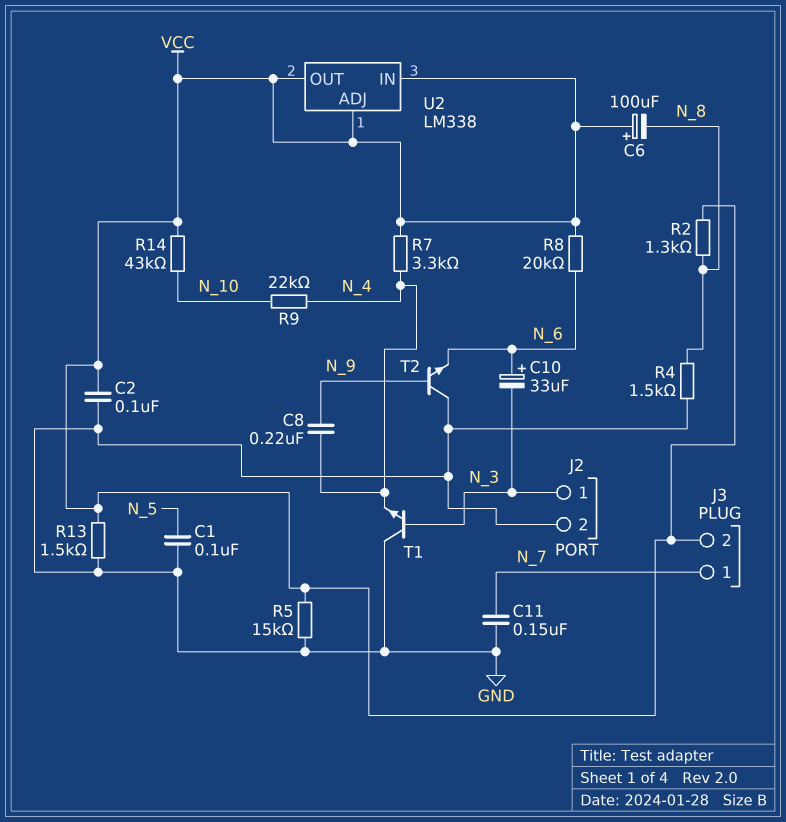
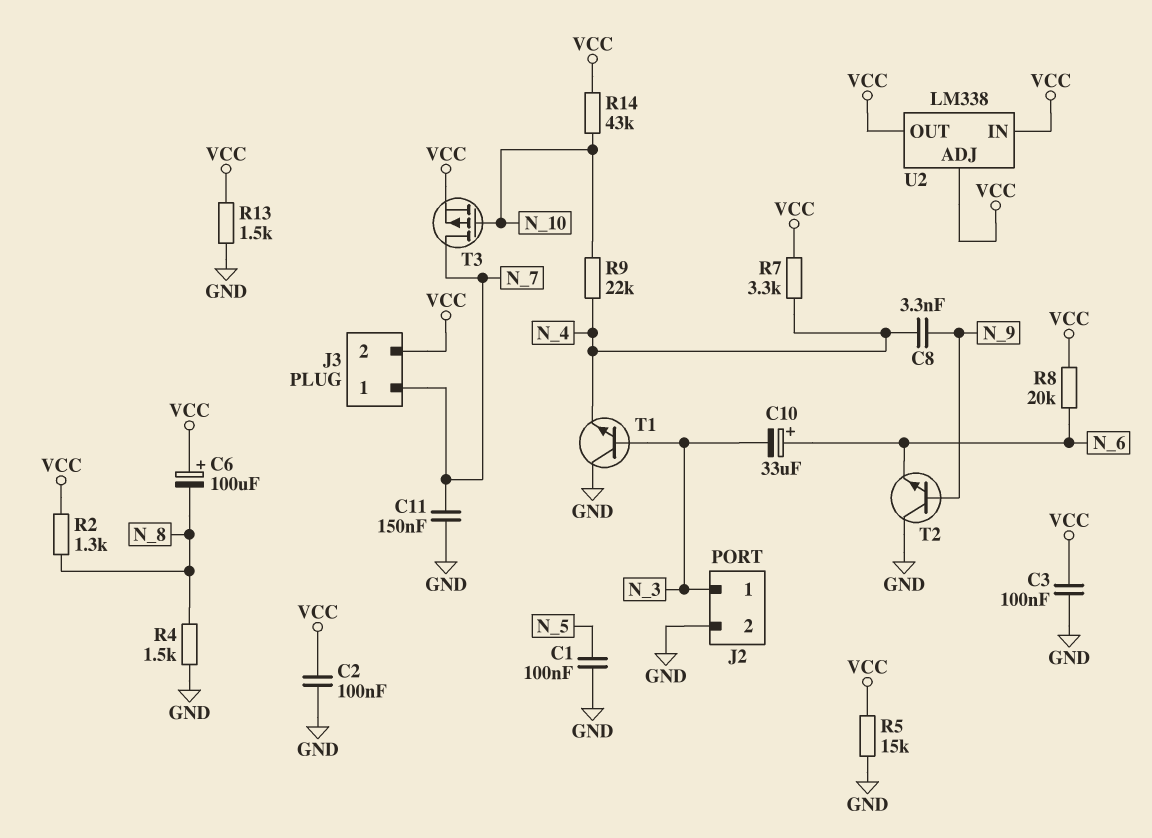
C3: none -> 100nF (GND, VCC)
C8: 220nF (N_4, N_9) -> 3.3nF (N_4, N_9)
T3: none -> PMOS (G N_10, D N_7, S VCC)

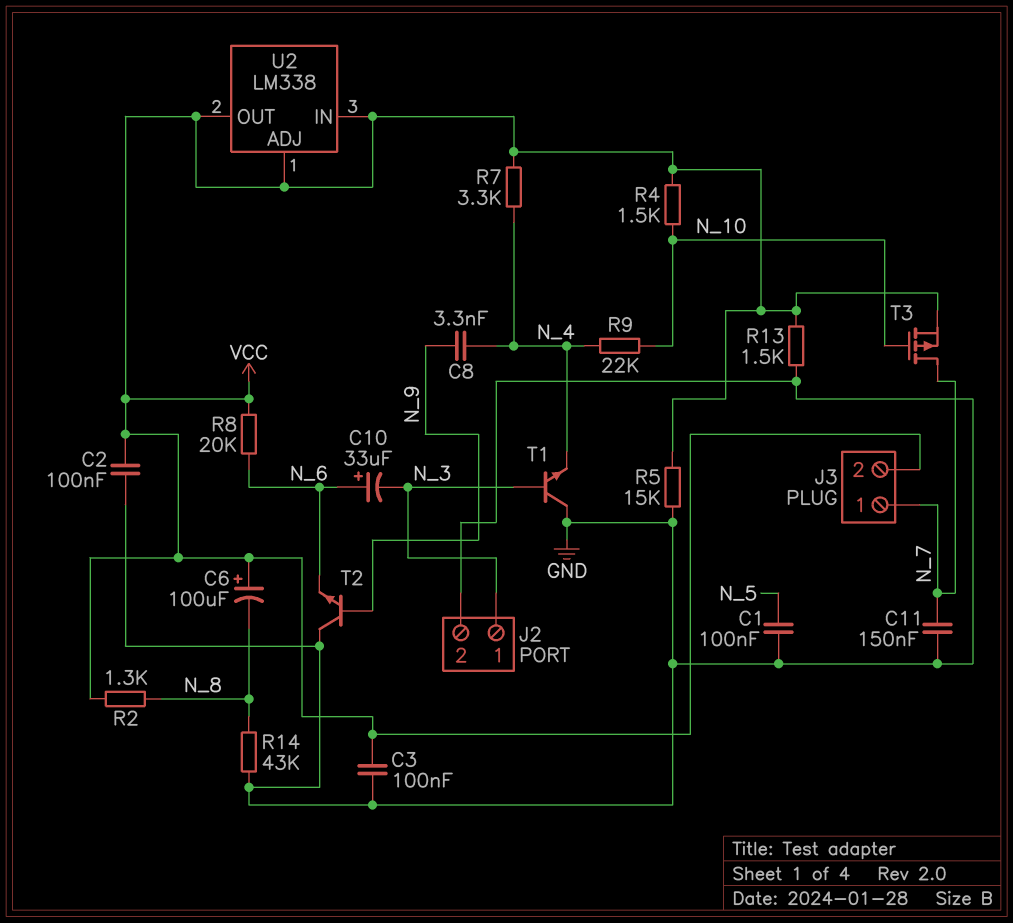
R4: 1.5k (GND, N_8) -> 1.5k (N_10, VCC)
R14: 43k (N_10, VCC) -> 43k (GND, N_8)

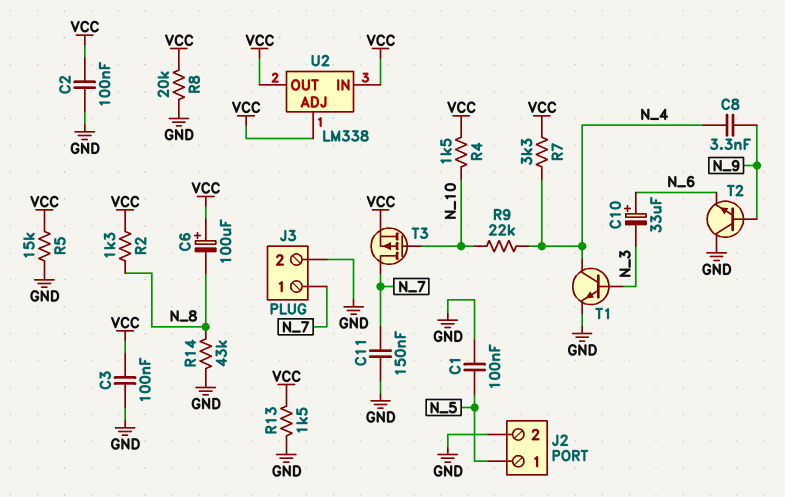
J2 pin 1: N_3 -> N_5
J3 pin 2: VCC -> GND
R8: 20k (N_6, VCC) -> 20k (GND, VCC)
T1: NPN (B N_3, C GND, E N_4) -> NPN (B N_3, C N_4, E GND)

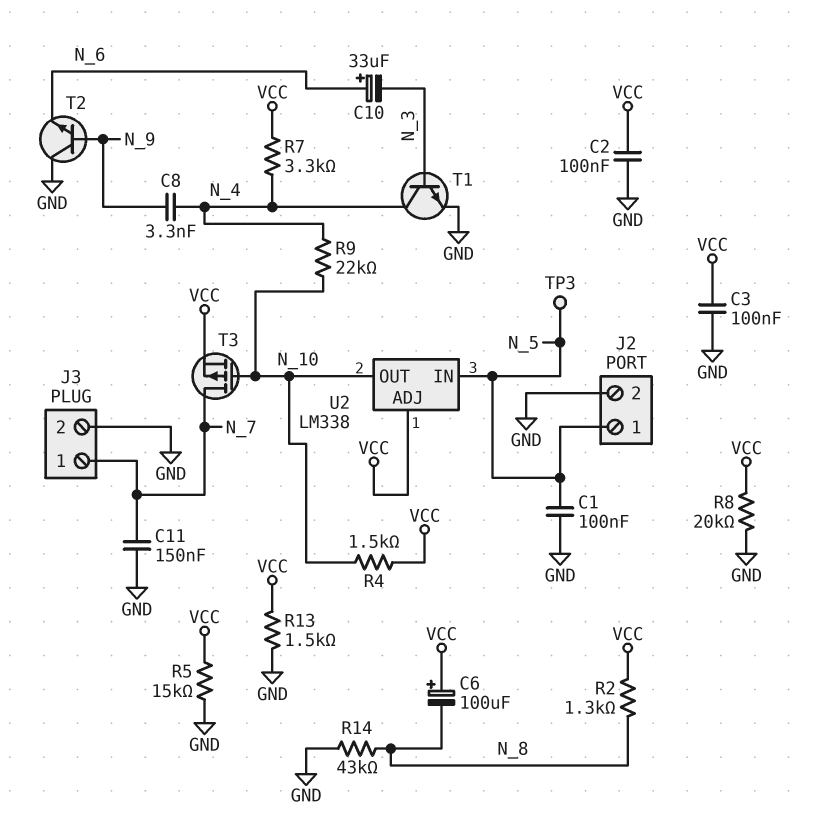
TP3: none -> test point (N_5)
U2 pin IN: VCC -> N_5
U2 pin OUT: VCC -> N_10

